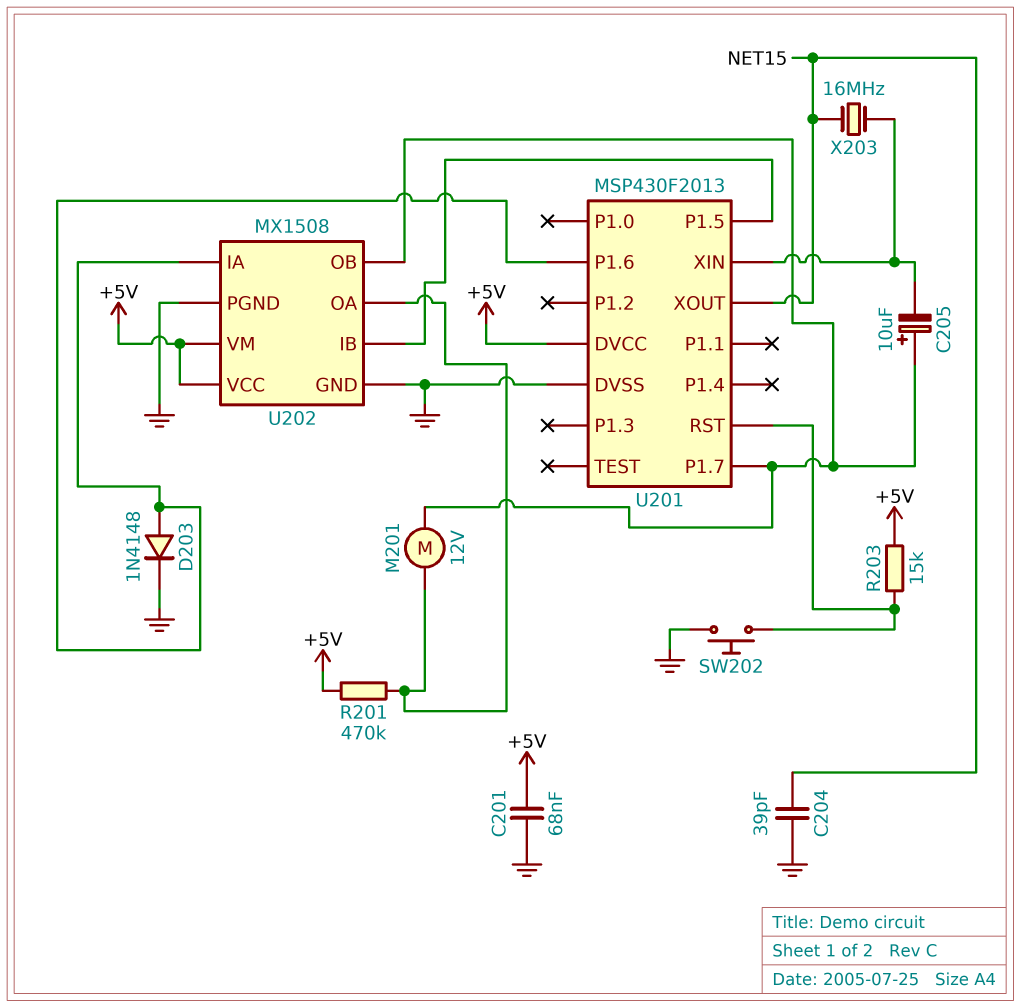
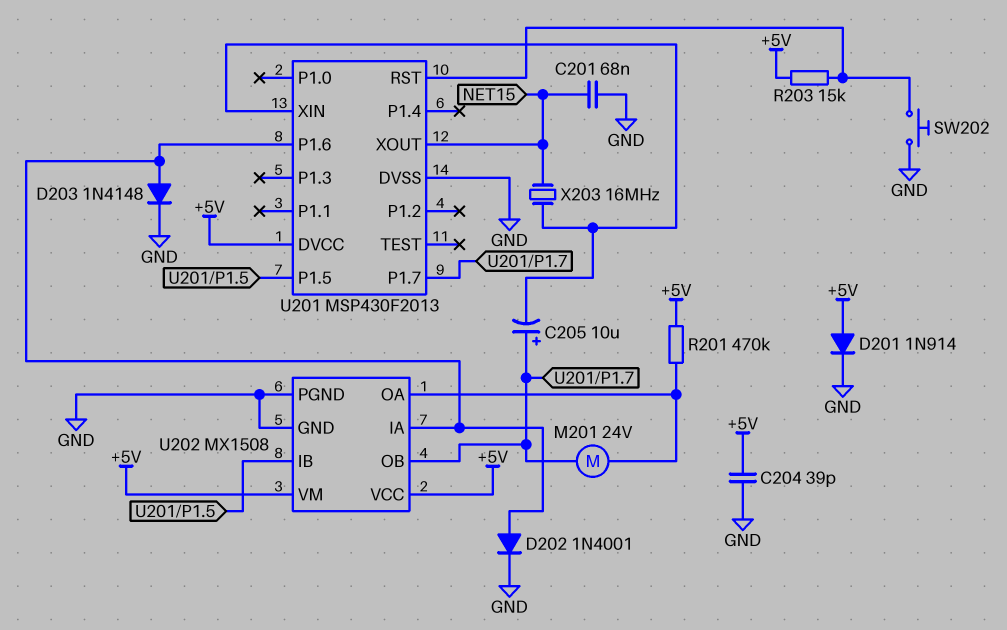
C201: 68nF (+5V, GND) -> 68nF (GND, NET15)
C204: 39pF (GND, NET15) -> 39pF (+5V, GND)
D201: none -> diode 1N914 (A +5V, K GND)
D202: none -> diode 1N4001 (A U201/P1.6, K GND)
M201: motor 12V (U201/P1.7, U202/OA) -> motor 24V (U201/P1.7, U202/OA)

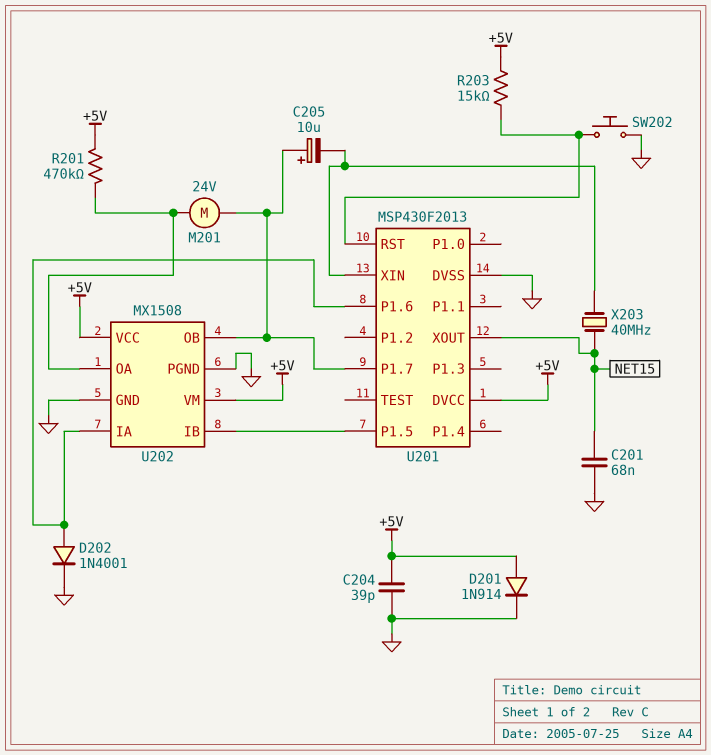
D203: diode 1N4148 (A U201/P1.6, K GND) -> none
X203: 16MHz (NET15, U201/XIN) -> 40MHz (NET15, U201/XIN)

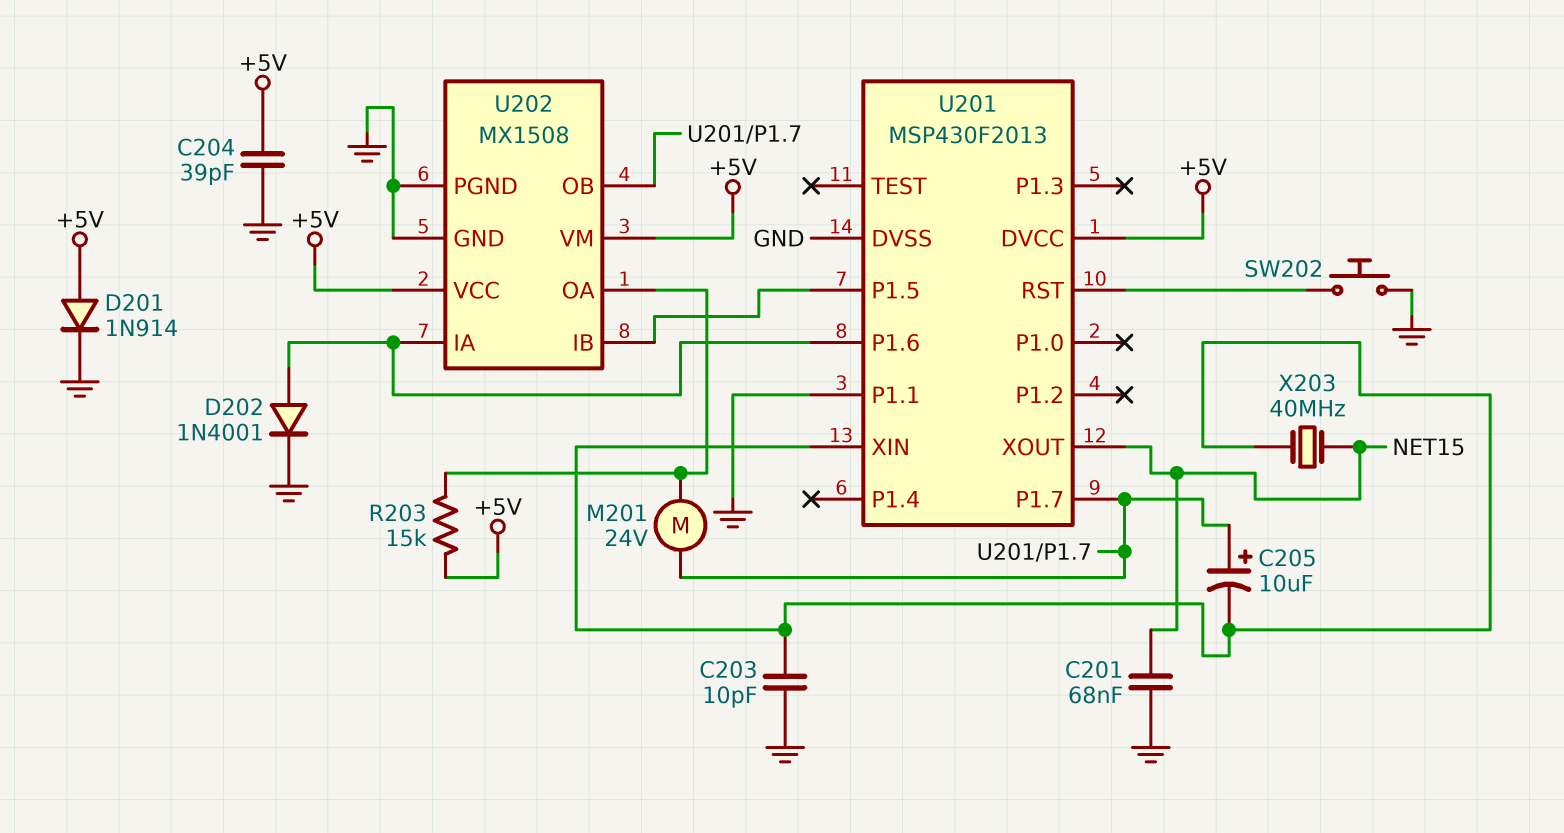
C203: none -> 10pF (GND, U201/XIN)
R201: 470k (+5V, U202/OA) -> none
R203: 15k (+5V, U201/RST) -> 15k (+5V, U202/OA)
U201 pin P1.1: none -> GND

